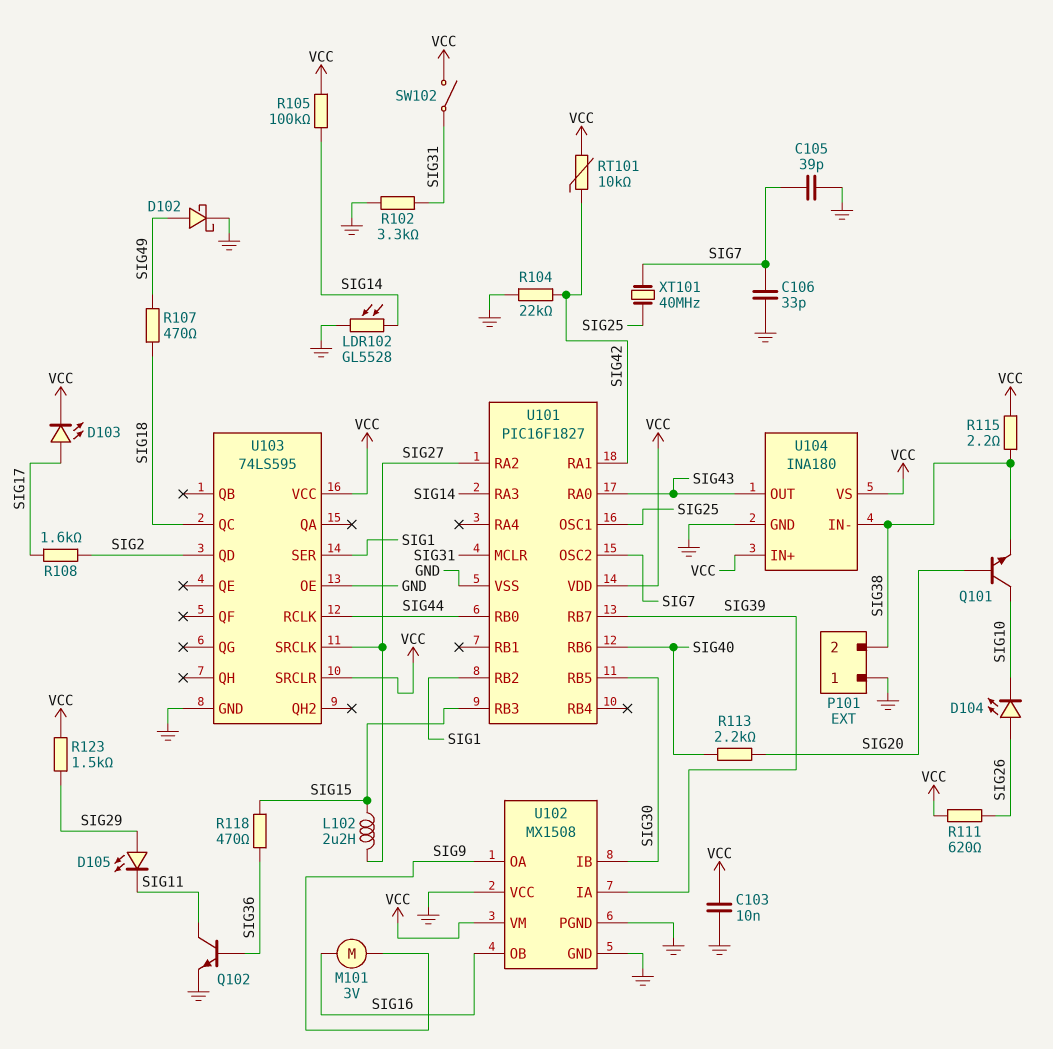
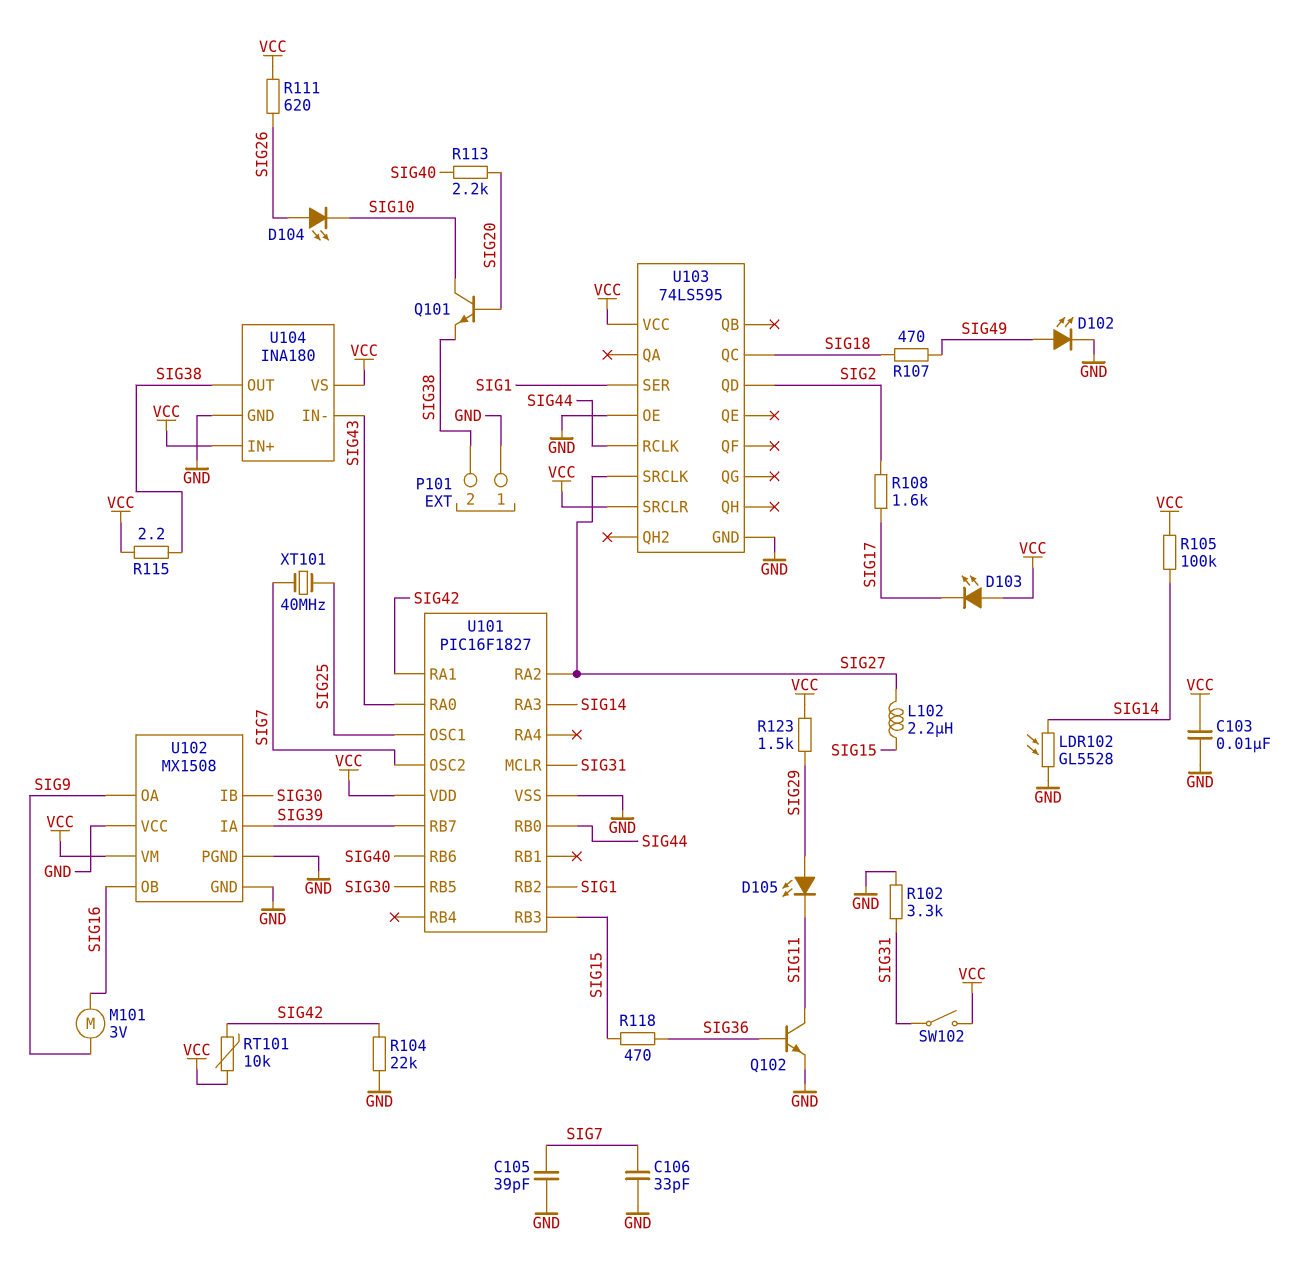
D102: schottky (A SIG49, K GND) -> LED (A SIG49, K GND)
D103: LED (A SIG17, K VCC) -> LED (A VCC, K SIG17)
U104 pin IN-: SIG38 -> SIG43
U104 pin OUT: SIG43 -> SIG38

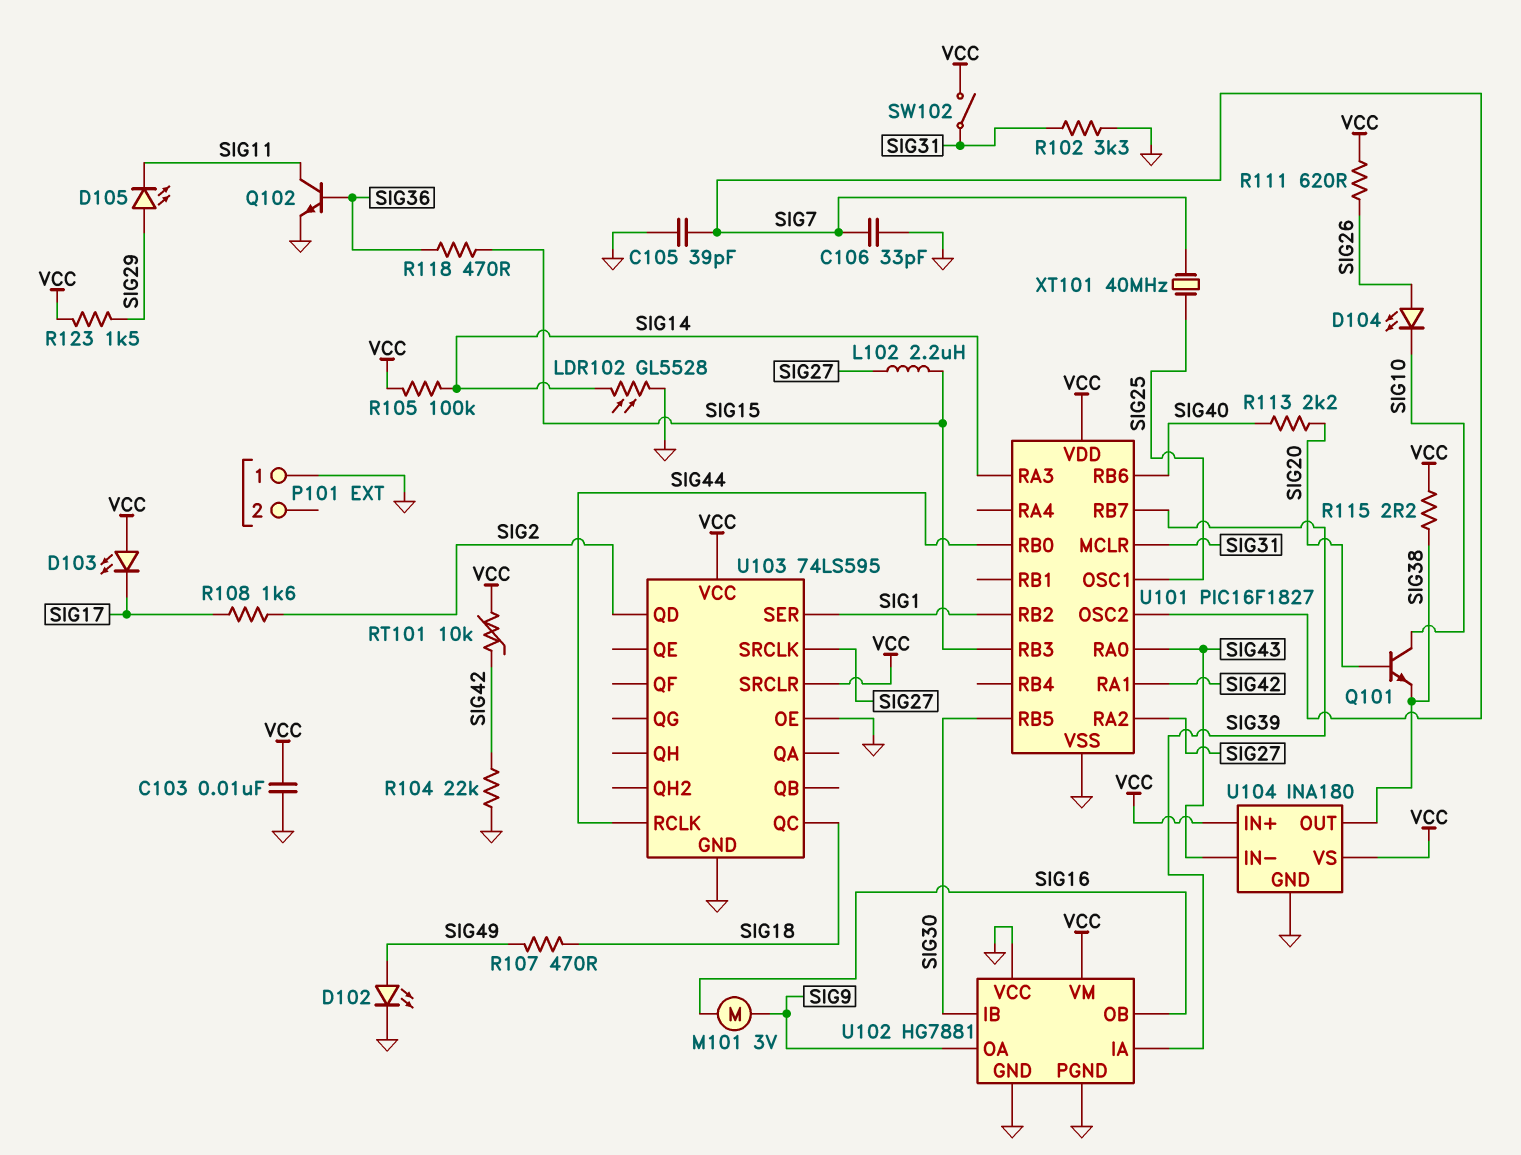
P101 pin 2: SIG38 -> none
U102: MX1508 -> HG7881

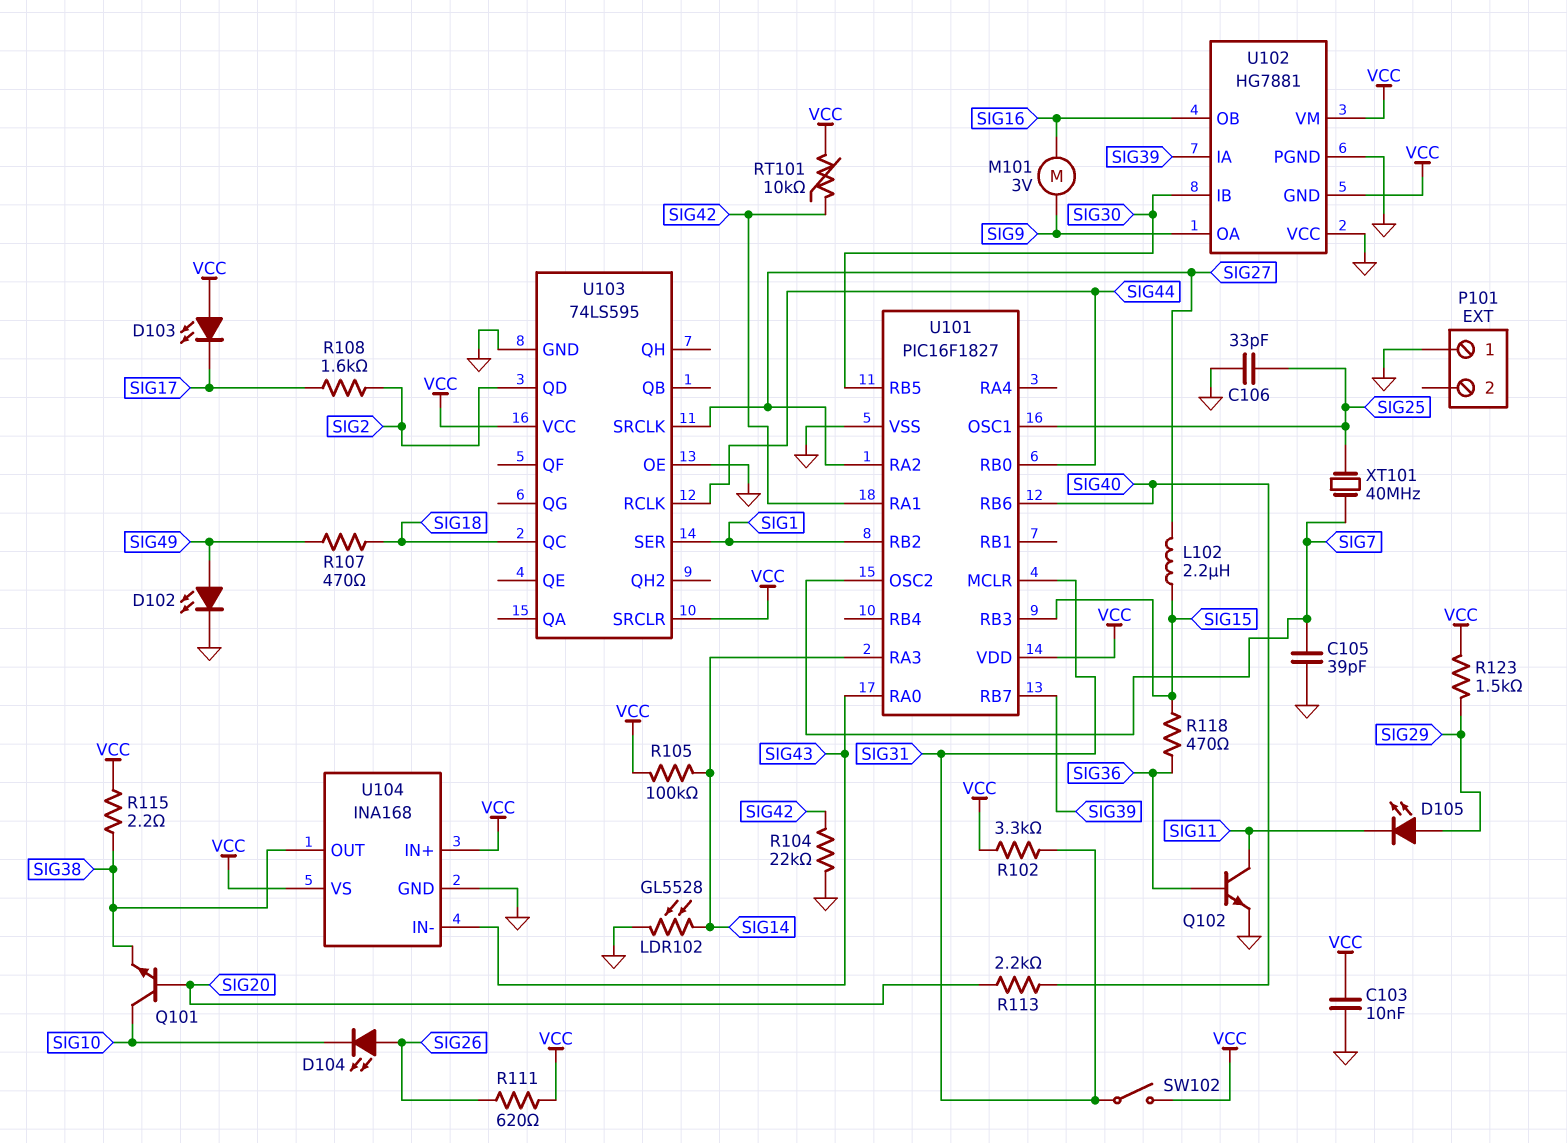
C106: 33pF (GND, SIG7) -> 33pF (GND, SIG25)
R102: 3.3k (GND, SIG31) -> 3.3k (SIG31, VCC)
U102 pin GND: GND -> VCC
U104: INA180 -> INA168

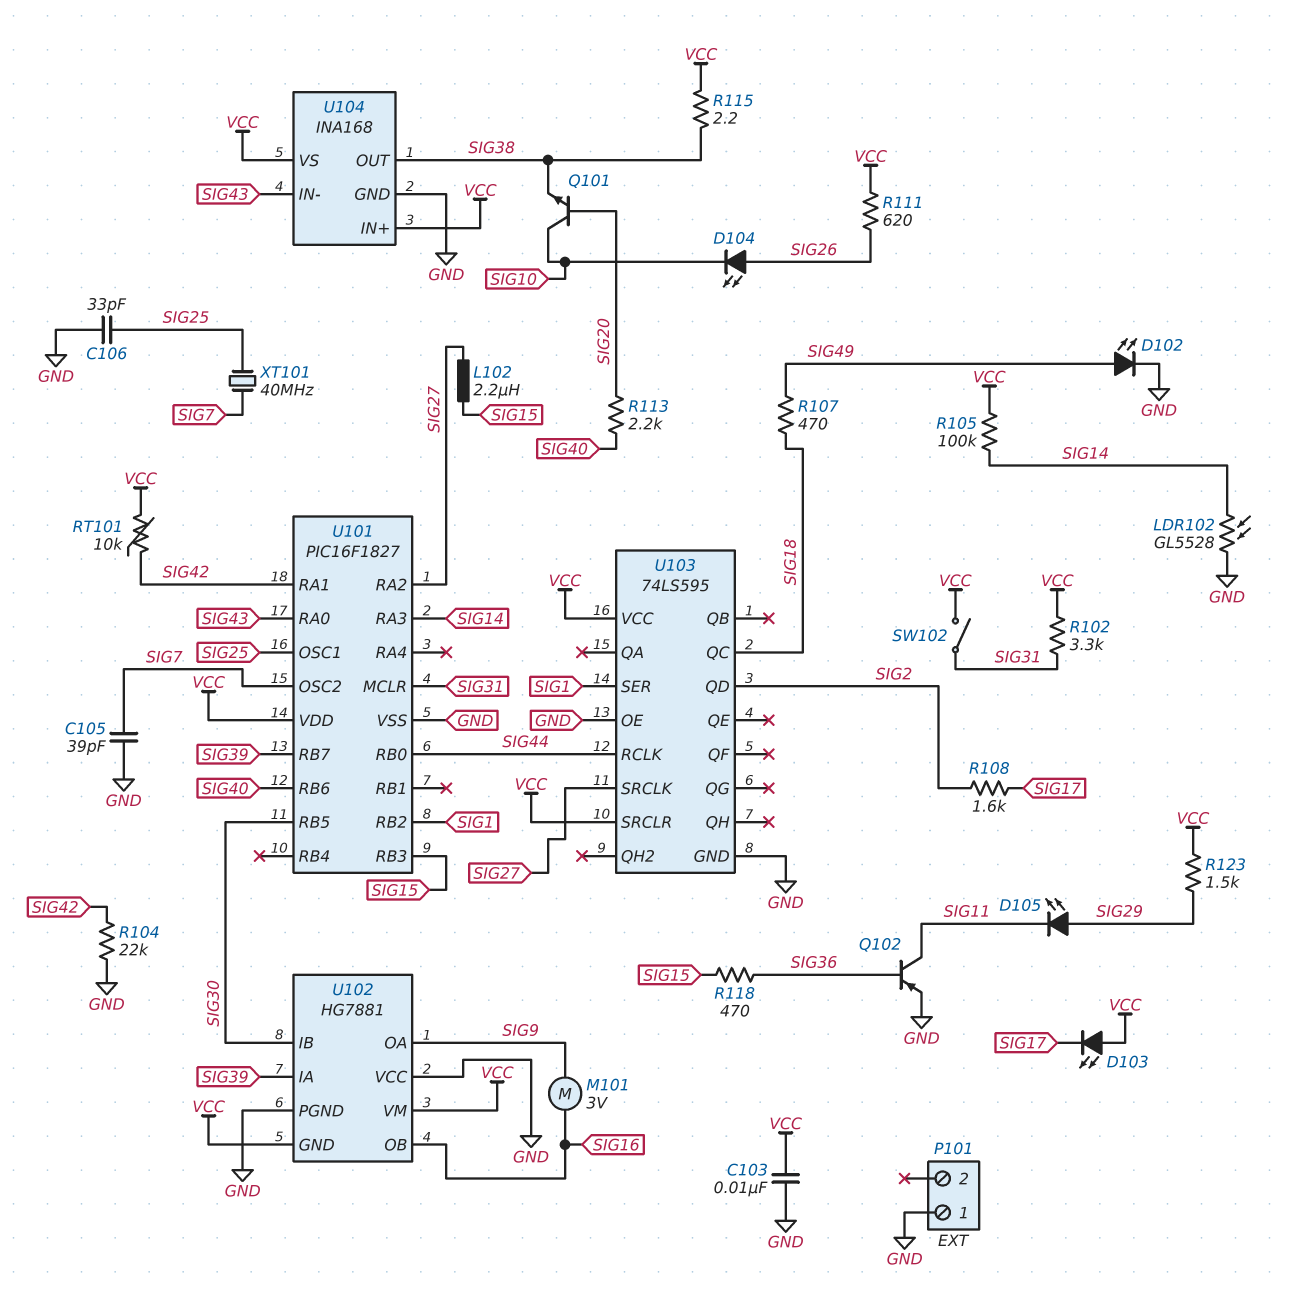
Q102: NPN (B SIG36, C SIG11, E GND) -> PNP (B SIG36, C SIG11, E GND)

